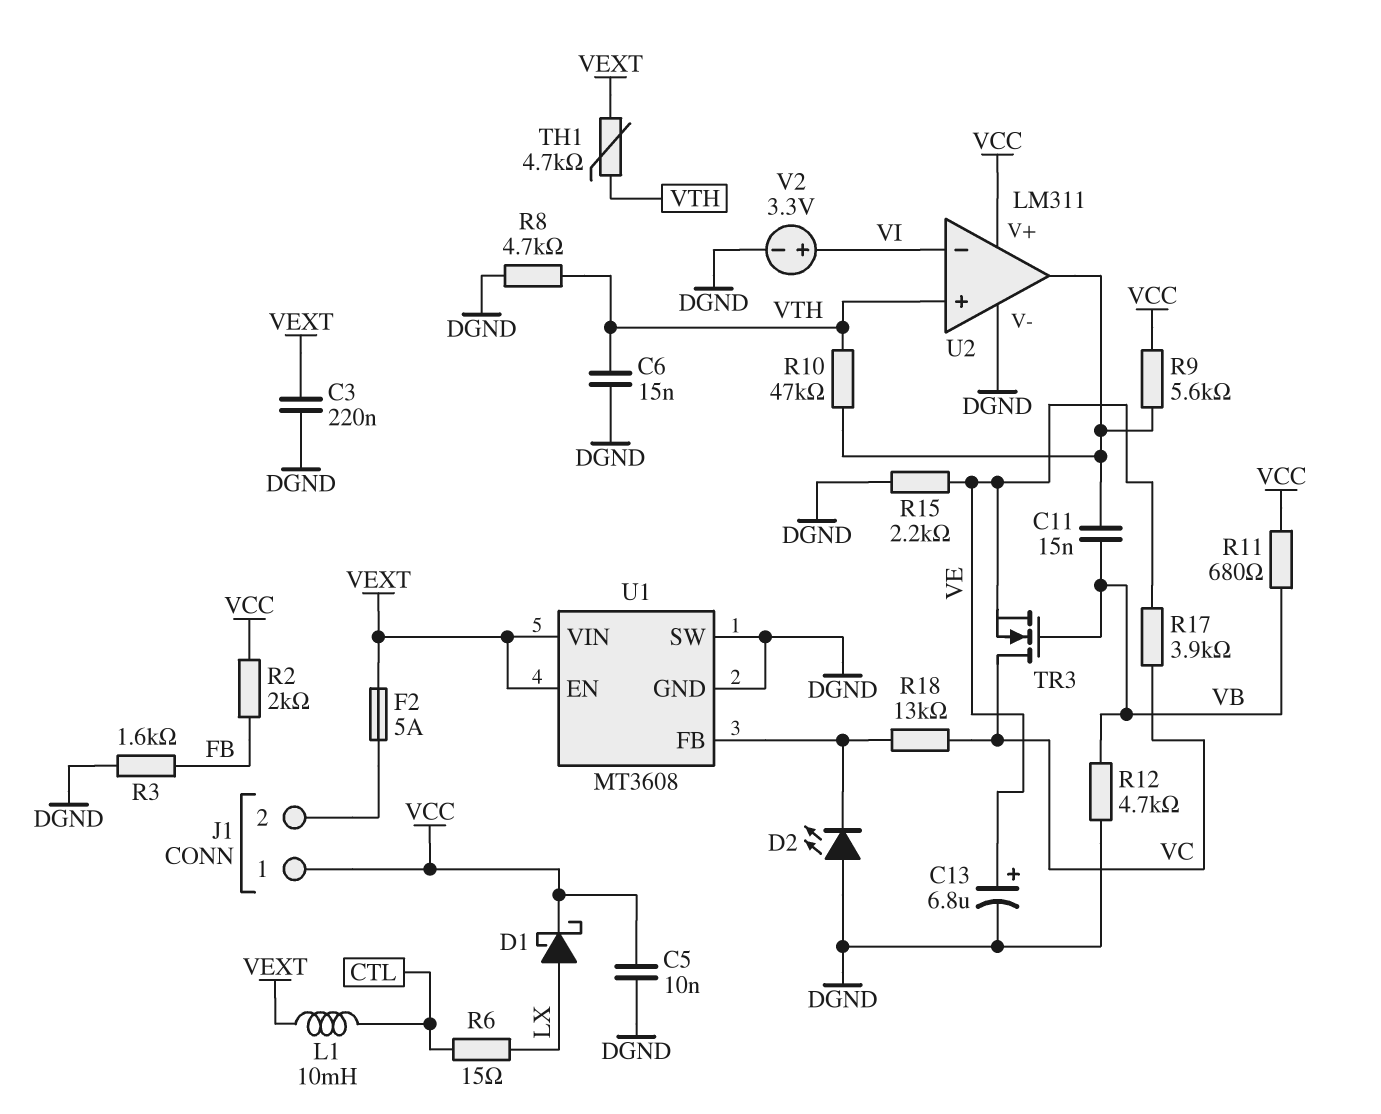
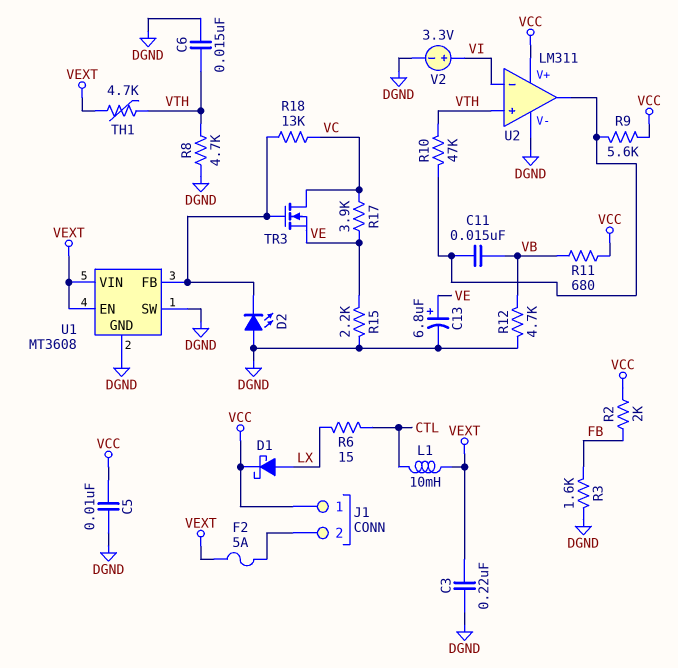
TR3: NMOS (G VB, D VC, S VE) -> NMOS (G U1/FB, D VC, S VE)

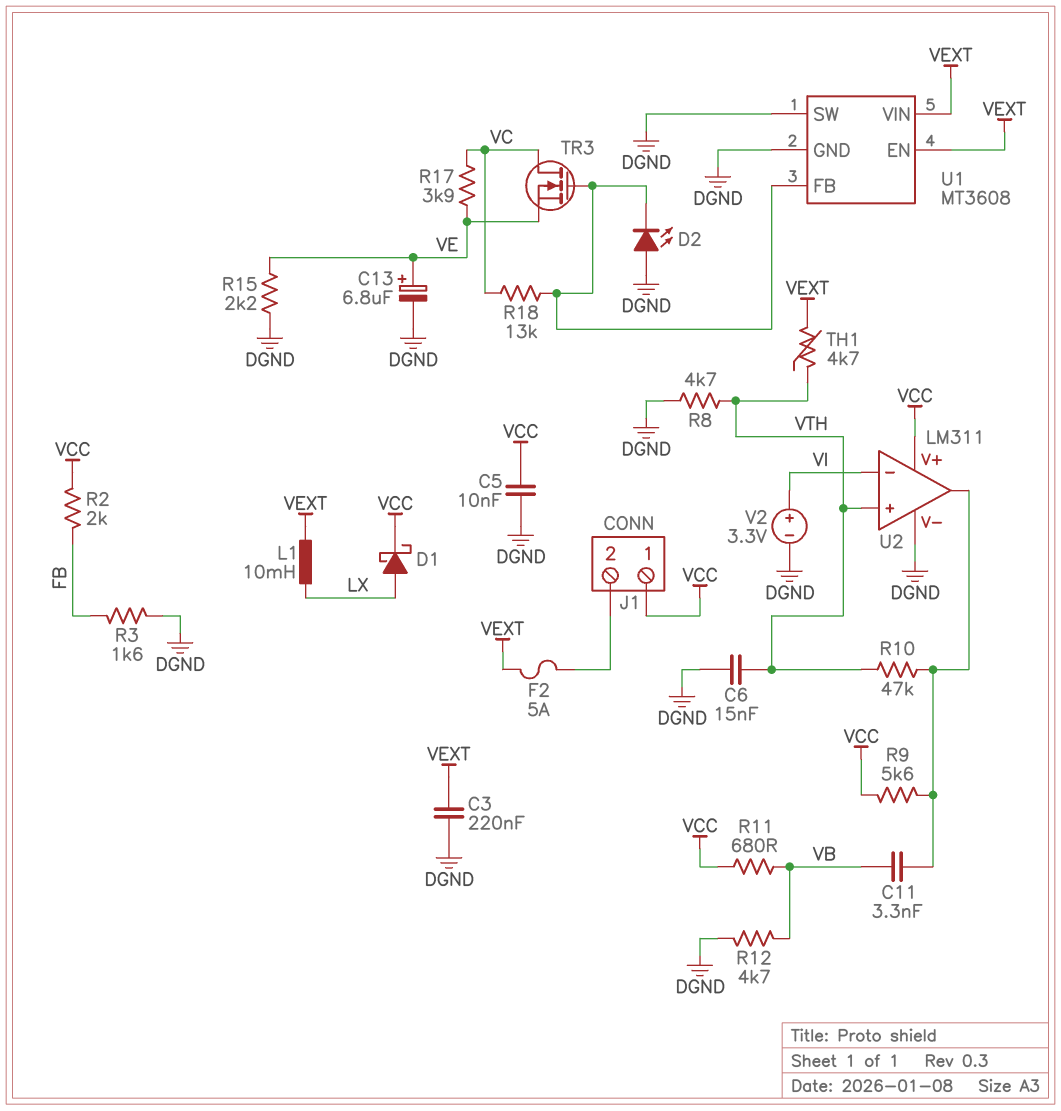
C11: 15nF (U2/out, VB) -> 3.3nF (U2/out, VB)
L1: 10mH (CTL, VEXT) -> 10mH (LX, VEXT)
R6: 15 (CTL, LX) -> none

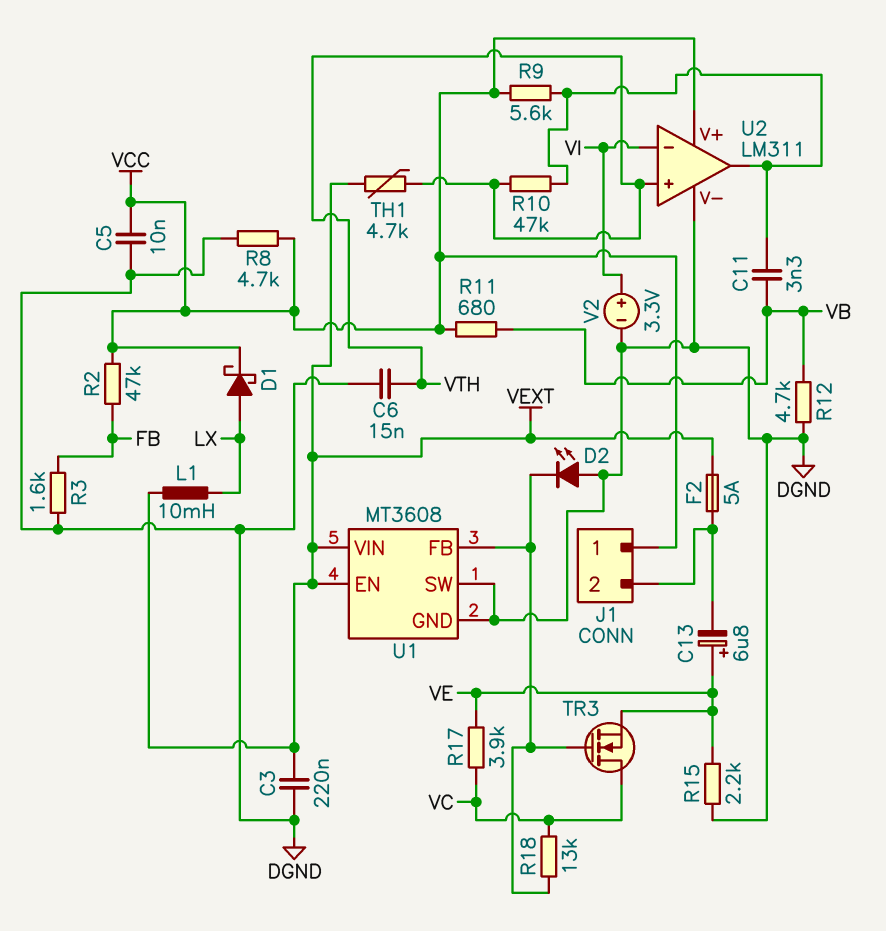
C13: 6.8uF (plus VE, minus DGND) -> 6.8uF (plus VE, minus J1/2)
R2: 2k (FB, VCC) -> 47k (FB, VCC)
R8: 4.7k (DGND, VTH) -> 4.7k (DGND, VCC)

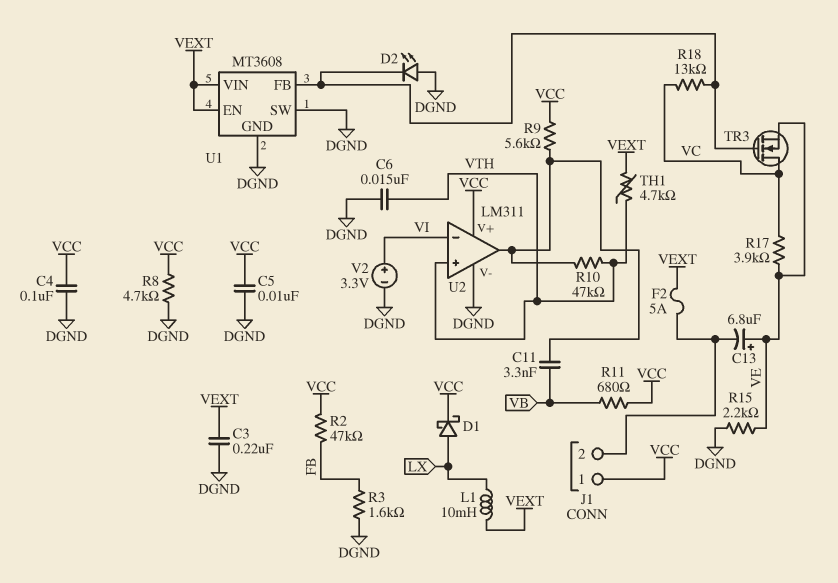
C4: none -> 100nF (DGND, VCC)
R12: 4.7k (DGND, VB) -> none

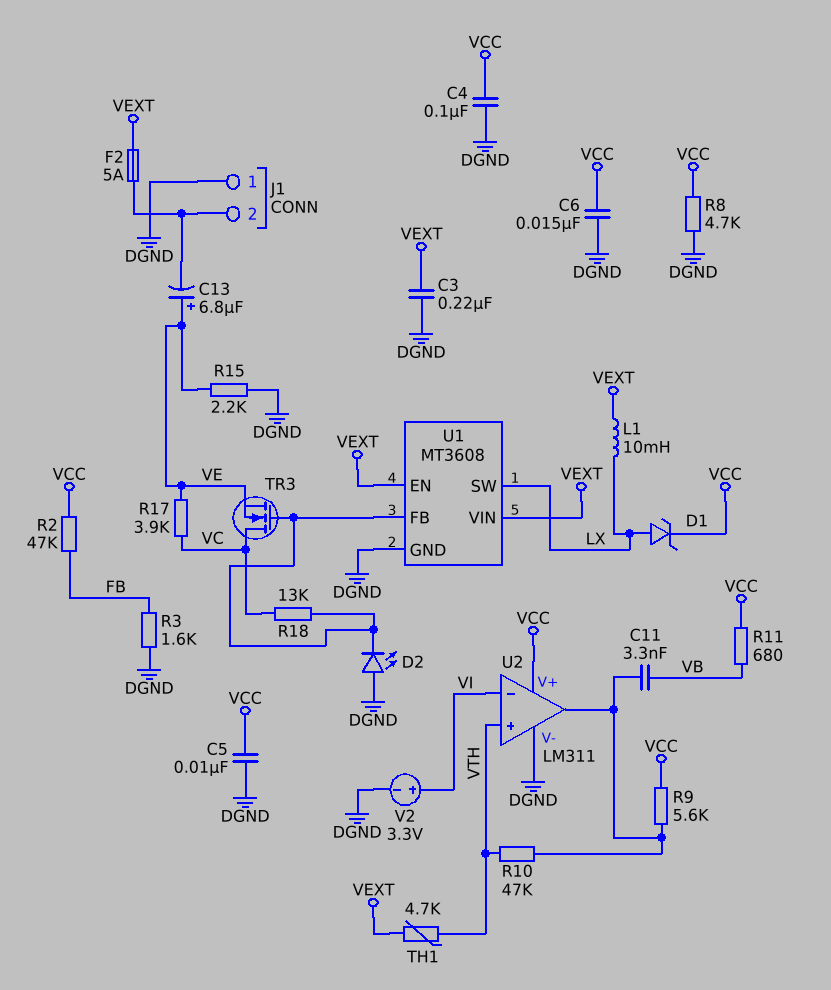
C6: 15nF (DGND, VTH) -> 15nF (DGND, VCC)
D1: schottky (A LX, K VCC) -> zener (A LX, K VCC)
J1 pin 1: VCC -> DGND
U1 pin SW: DGND -> LX

